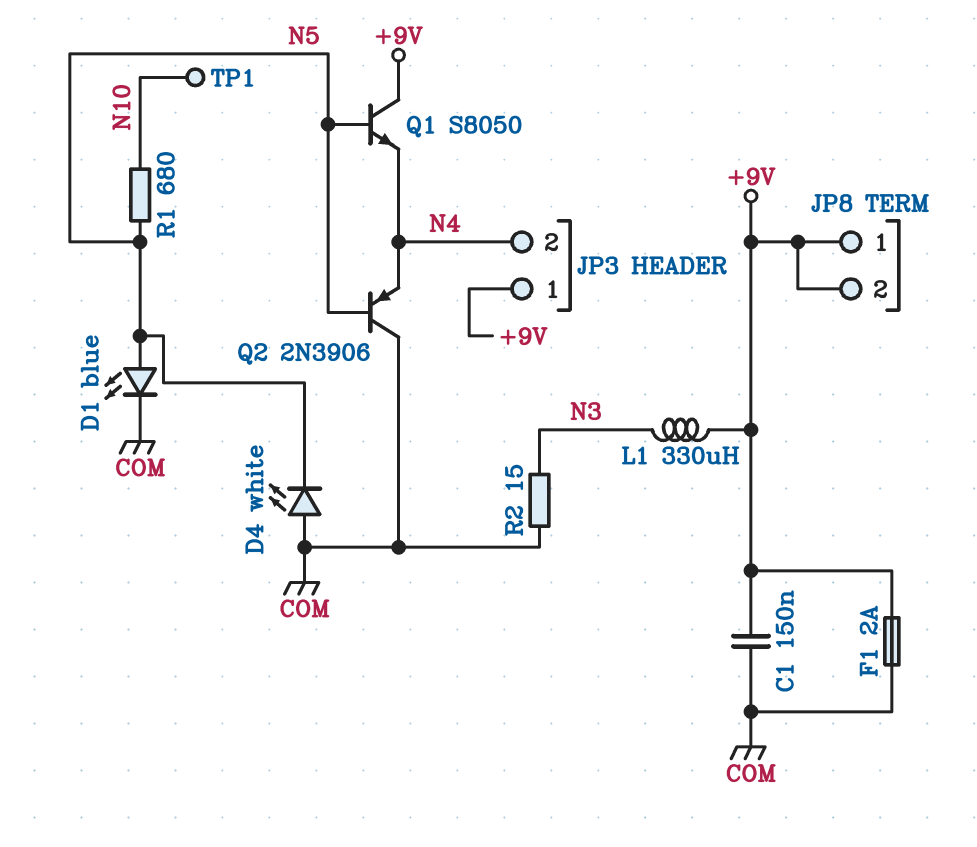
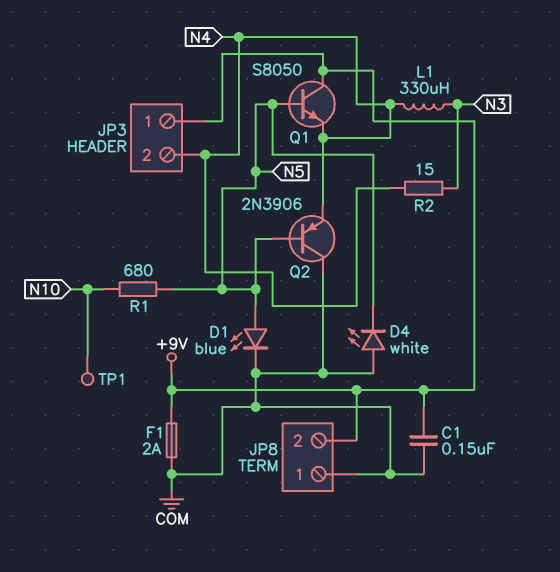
JP8 pin 1: +9V -> COM
L1: 330uH (+9V, N3) -> 330uH (N3, N4)
R2: 15 (COM, N3) -> 15 (N3, N4)

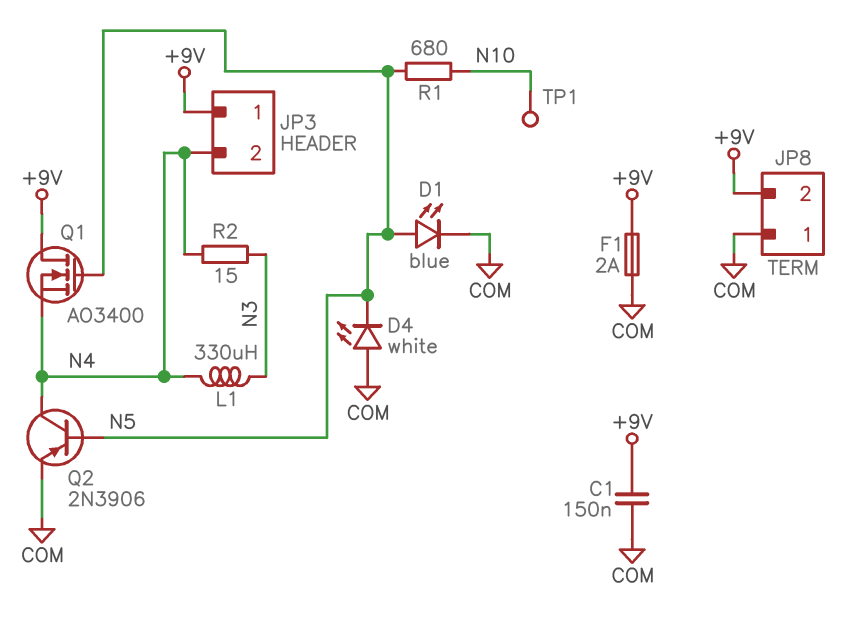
Q1: NPN S8050 (B N5, C +9V, E N4) -> NMOS AO3400 (G N5, D +9V, S N4)
Q2: PNP 2N3906 (B N5, C COM, E N4) -> PNP 2N3906 (B N5, C N4, E COM)

